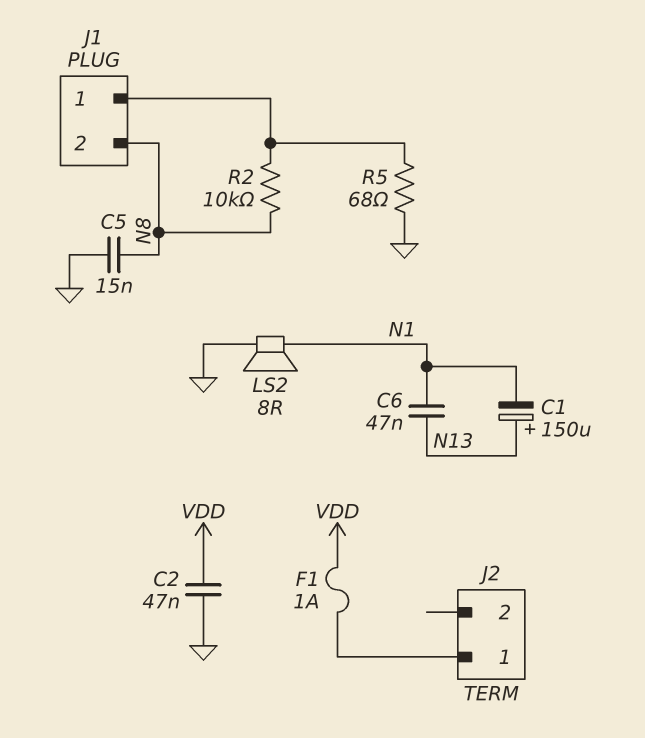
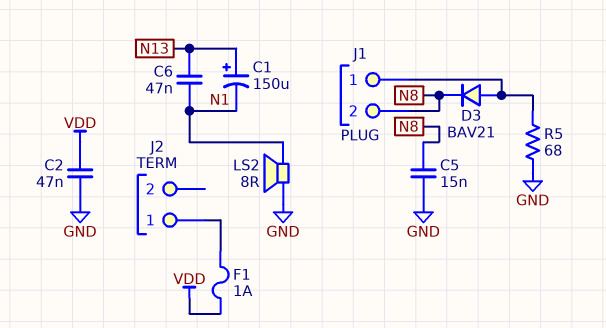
D3: none -> diode BAV21 (A J1/1, K N8)
R2: 10k (J1/1, N8) -> none

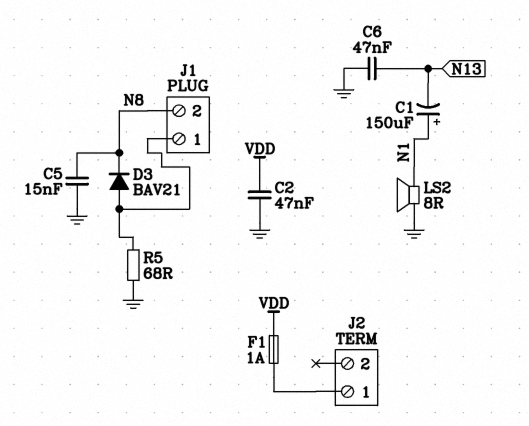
C1: 150uF (plus N13, minus N1) -> 150uF (plus N1, minus N13)
C6: 47nF (N1, N13) -> 47nF (GND, N13)

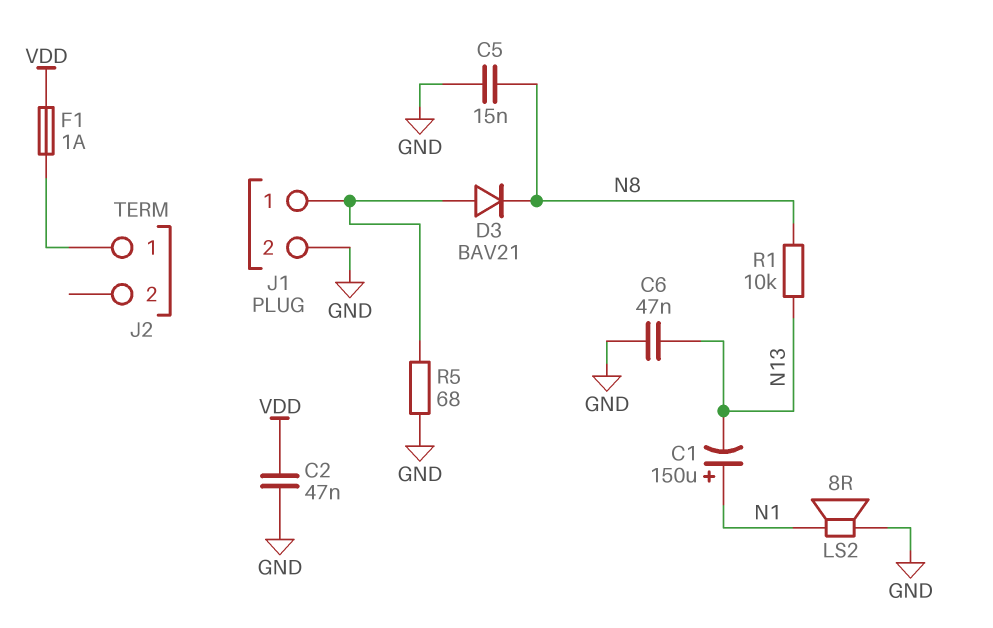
J1 pin 2: N8 -> GND
R1: none -> 10k (N8, N13)

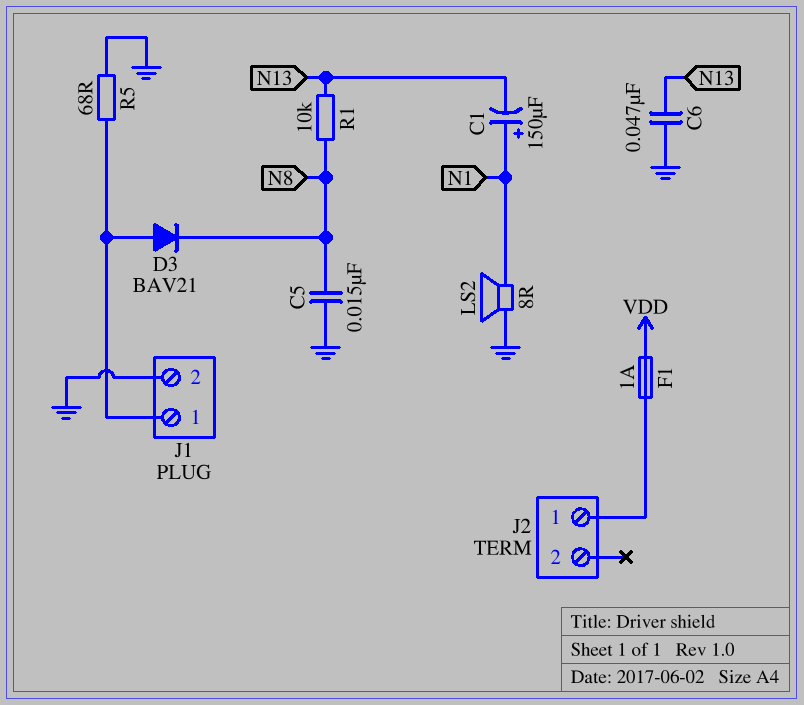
C2: 47nF (GND, VDD) -> none

